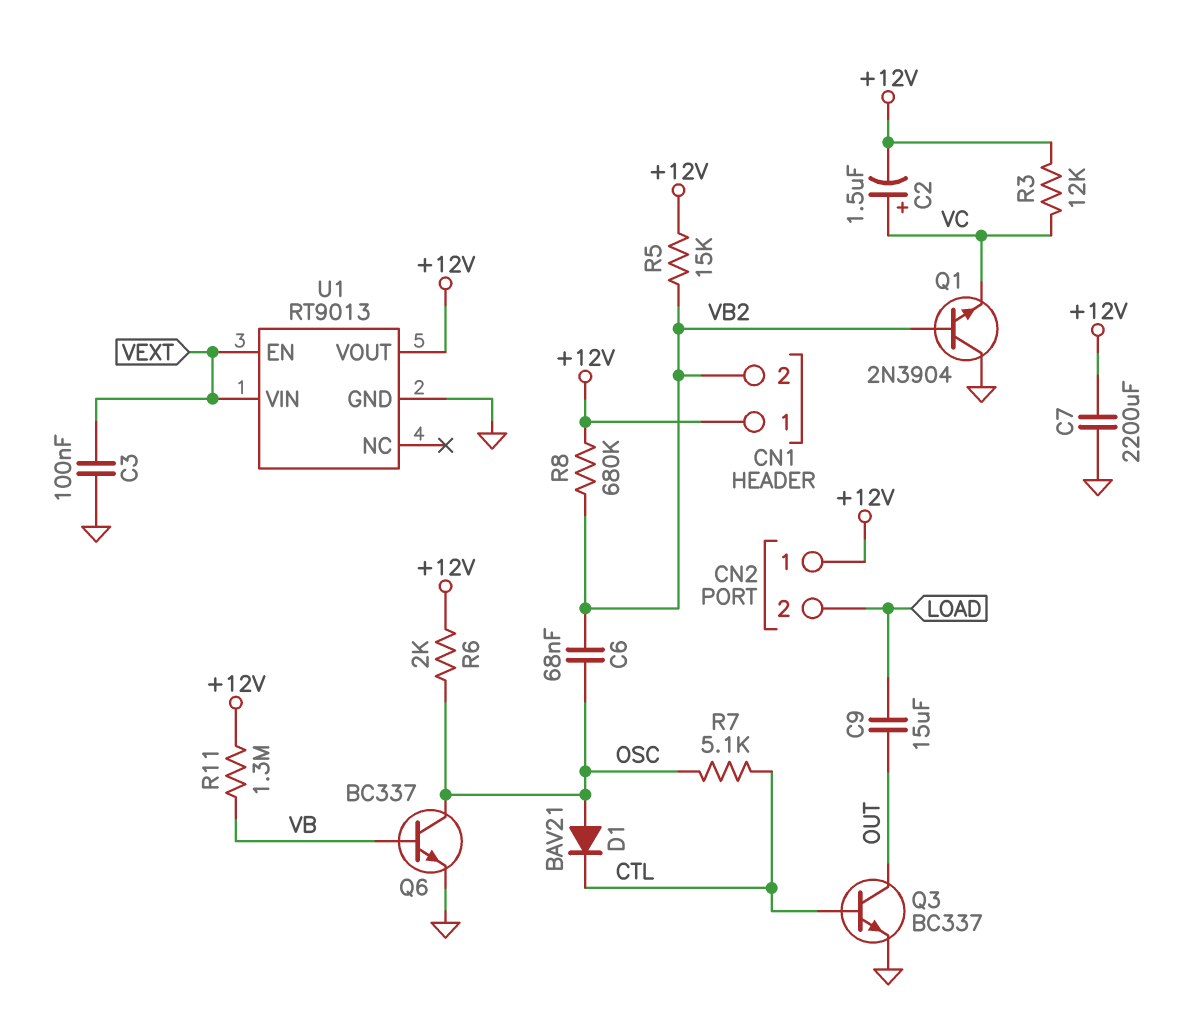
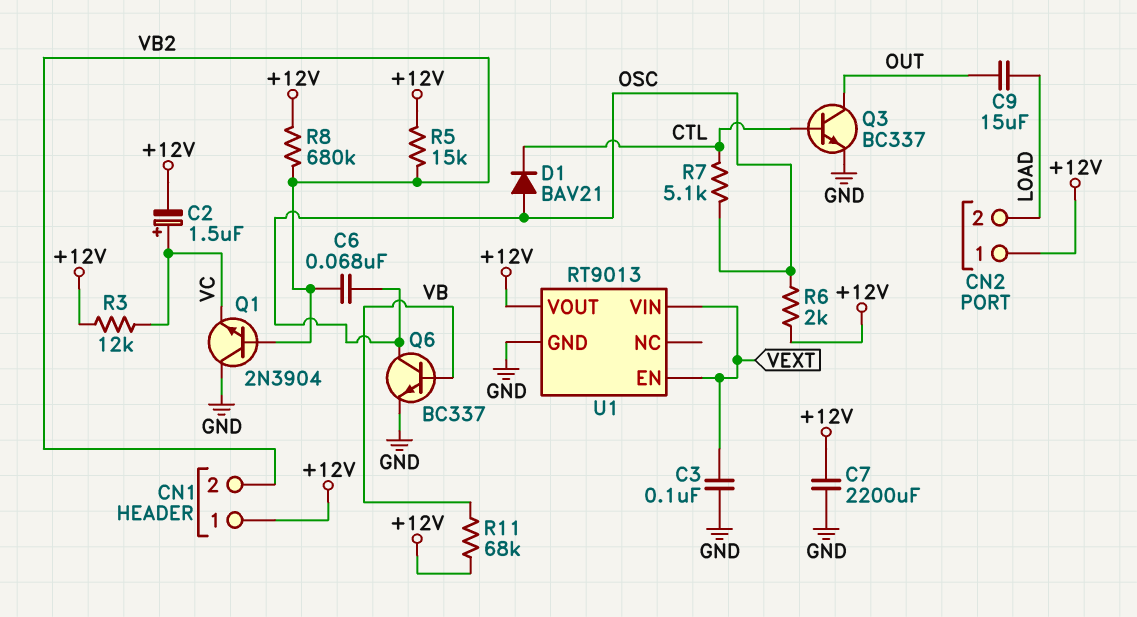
R11: 1.3M (+12V, VB) -> 68k (+12V, VB)

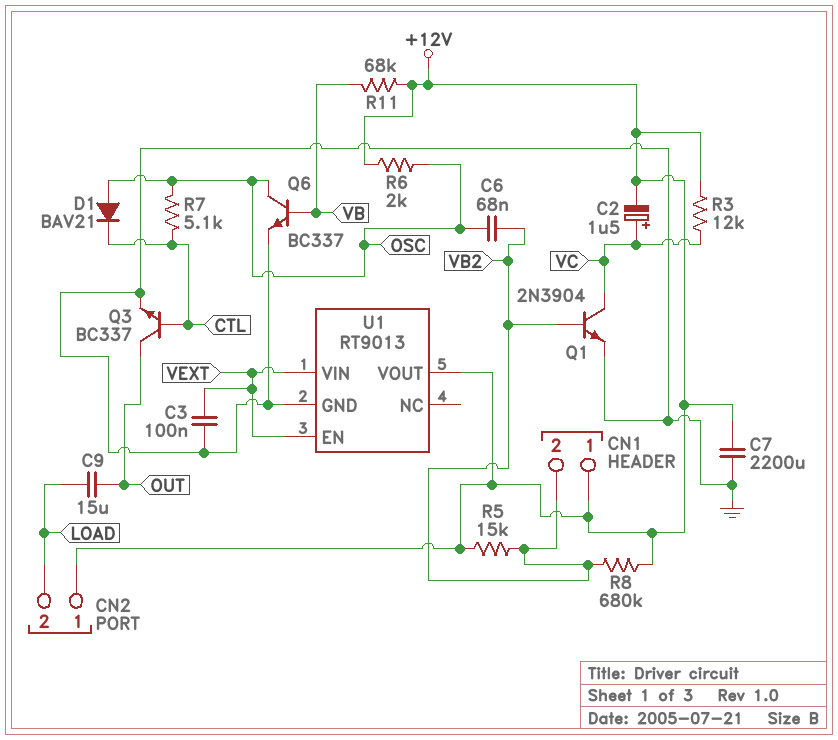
Q1: NPN 2N3904 (B VB2, C GND, E VC) -> NPN 2N3904 (B VB2, C VC, E GND)

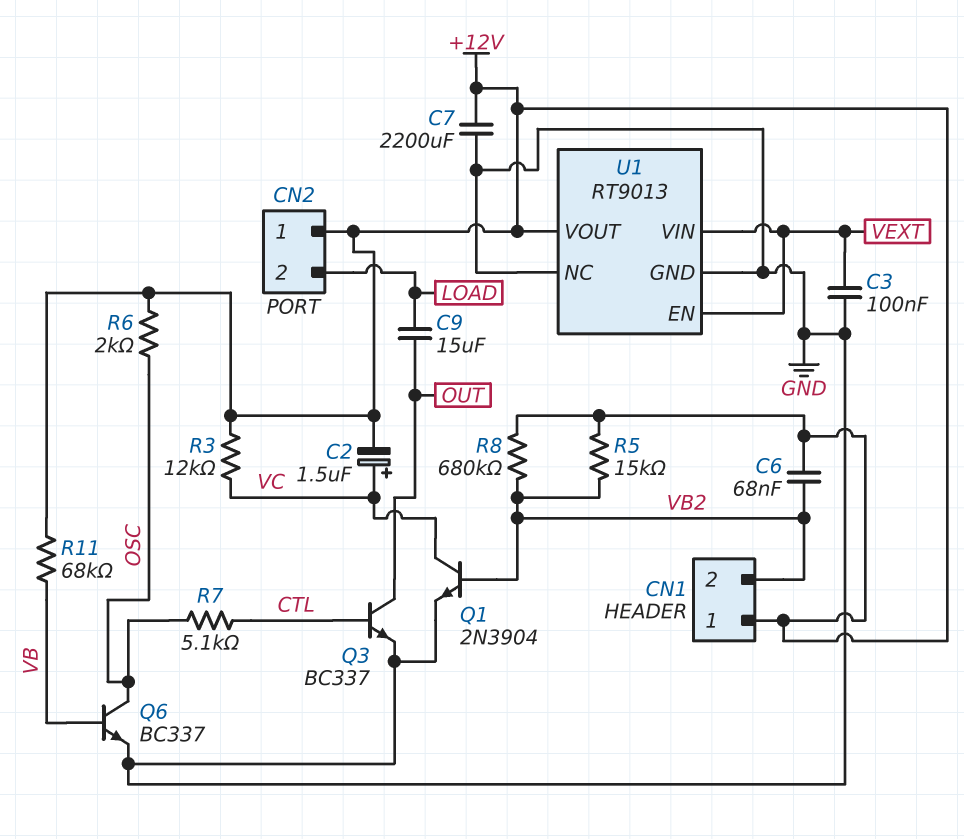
C6: 68nF (OSC, VB2) -> 68nF (+12V, VB2)
D1: diode BAV21 (A OSC, K CTL) -> none
U1 pin NC: none -> GND

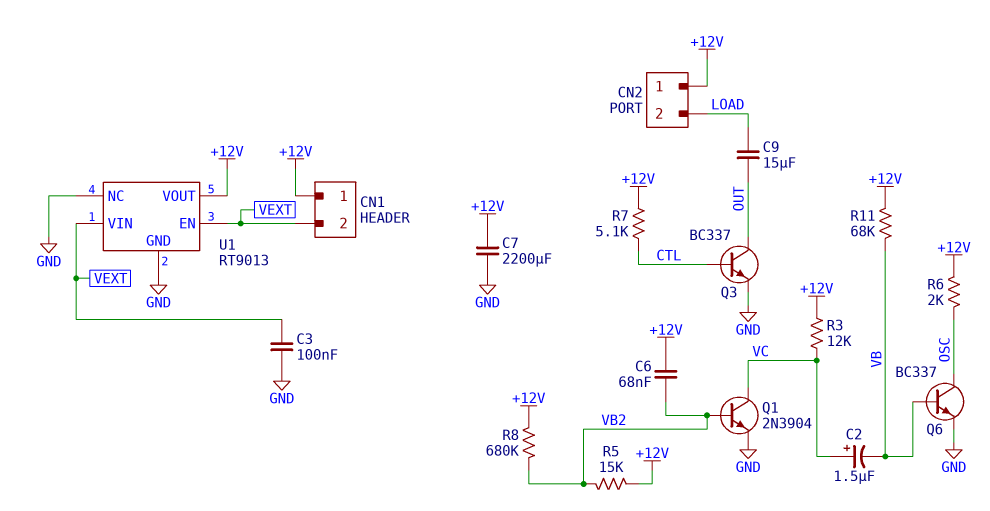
C2: 1.5uF (plus VC, minus +12V) -> 1.5uF (plus VC, minus VB)
CN1 pin 2: VB2 -> VEXT
R7: 5.1k (CTL, OSC) -> 5.1k (+12V, CTL)

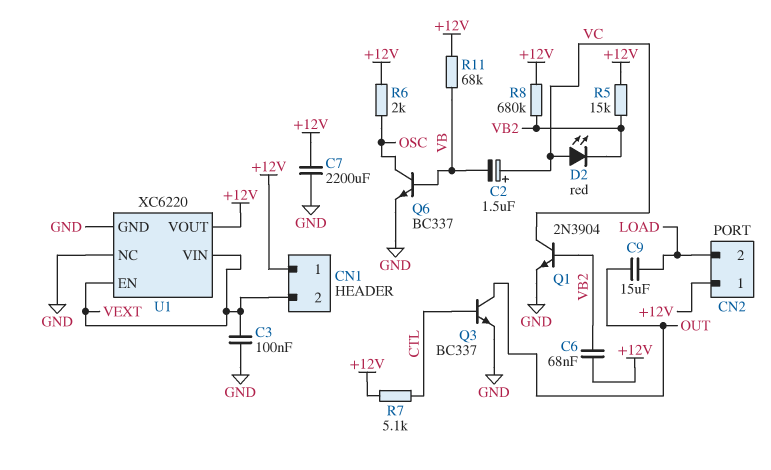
D2: none -> LED red (A VC, K VB2)
R3: 12k (+12V, VC) -> none
U1: RT9013 -> XC6220

